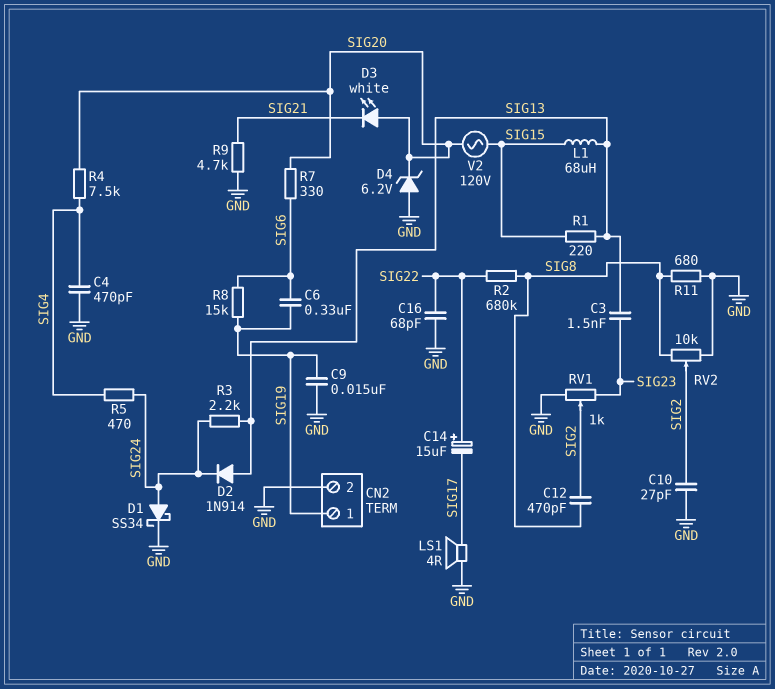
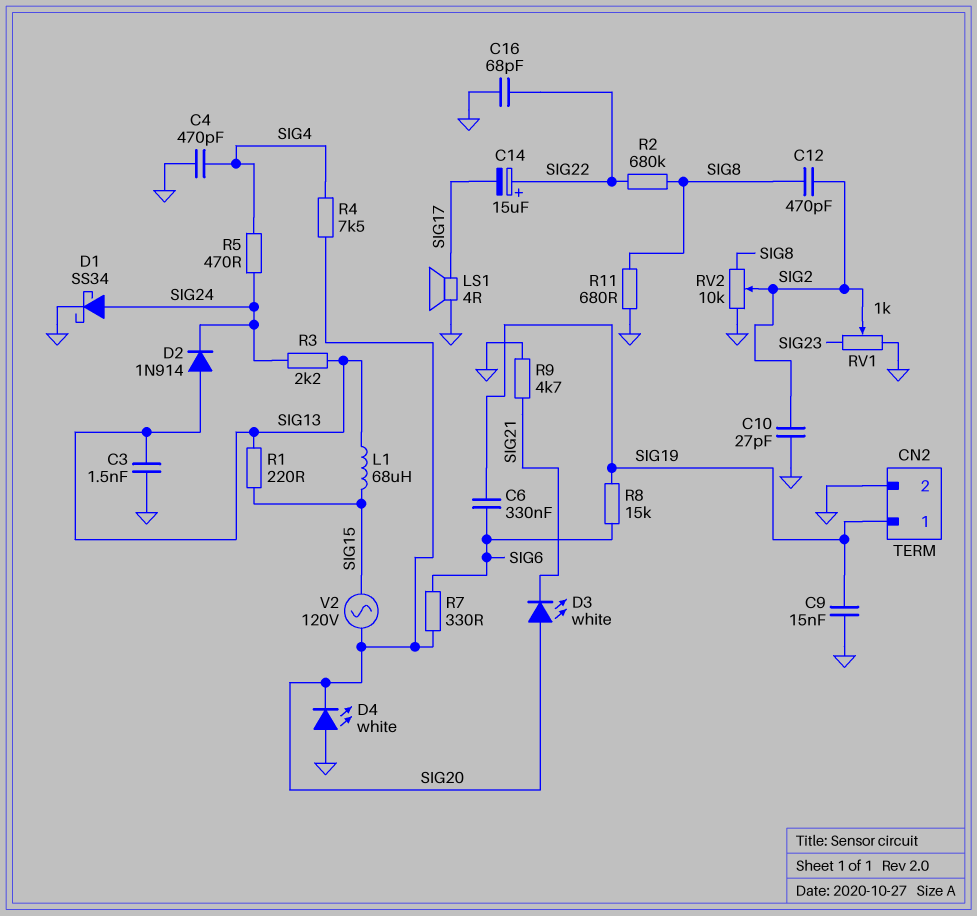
C3: 1.5nF (SIG13, SIG23) -> 1.5nF (GND, SIG13)
D4: zener 6.2V (A GND, K SIG20) -> LED white (A GND, K SIG20)

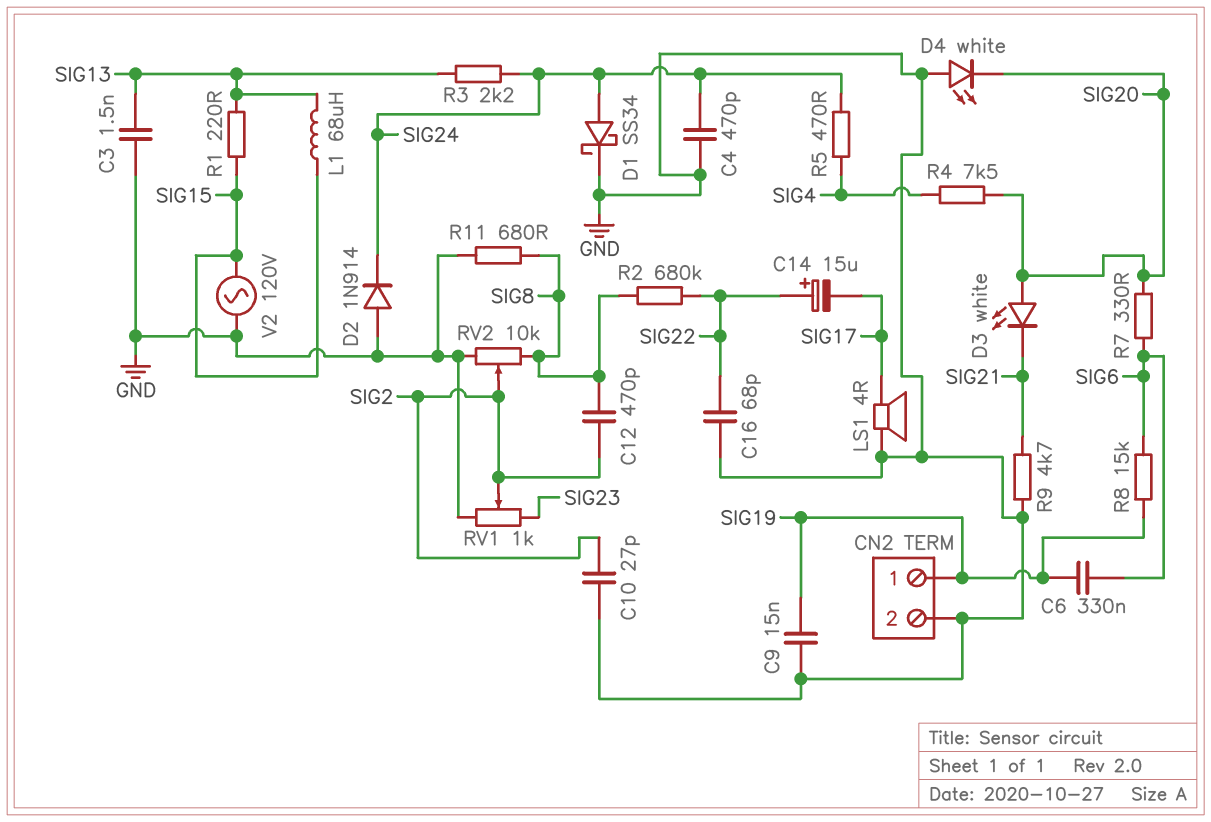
C4: 470pF (GND, SIG4) -> 470pF (GND, SIG24)
D2: diode 1N914 (A SIG13, K SIG24) -> diode 1N914 (A GND, K SIG24)
V2: AC 120V (SIG15, SIG20) -> AC 120V (GND, SIG15)

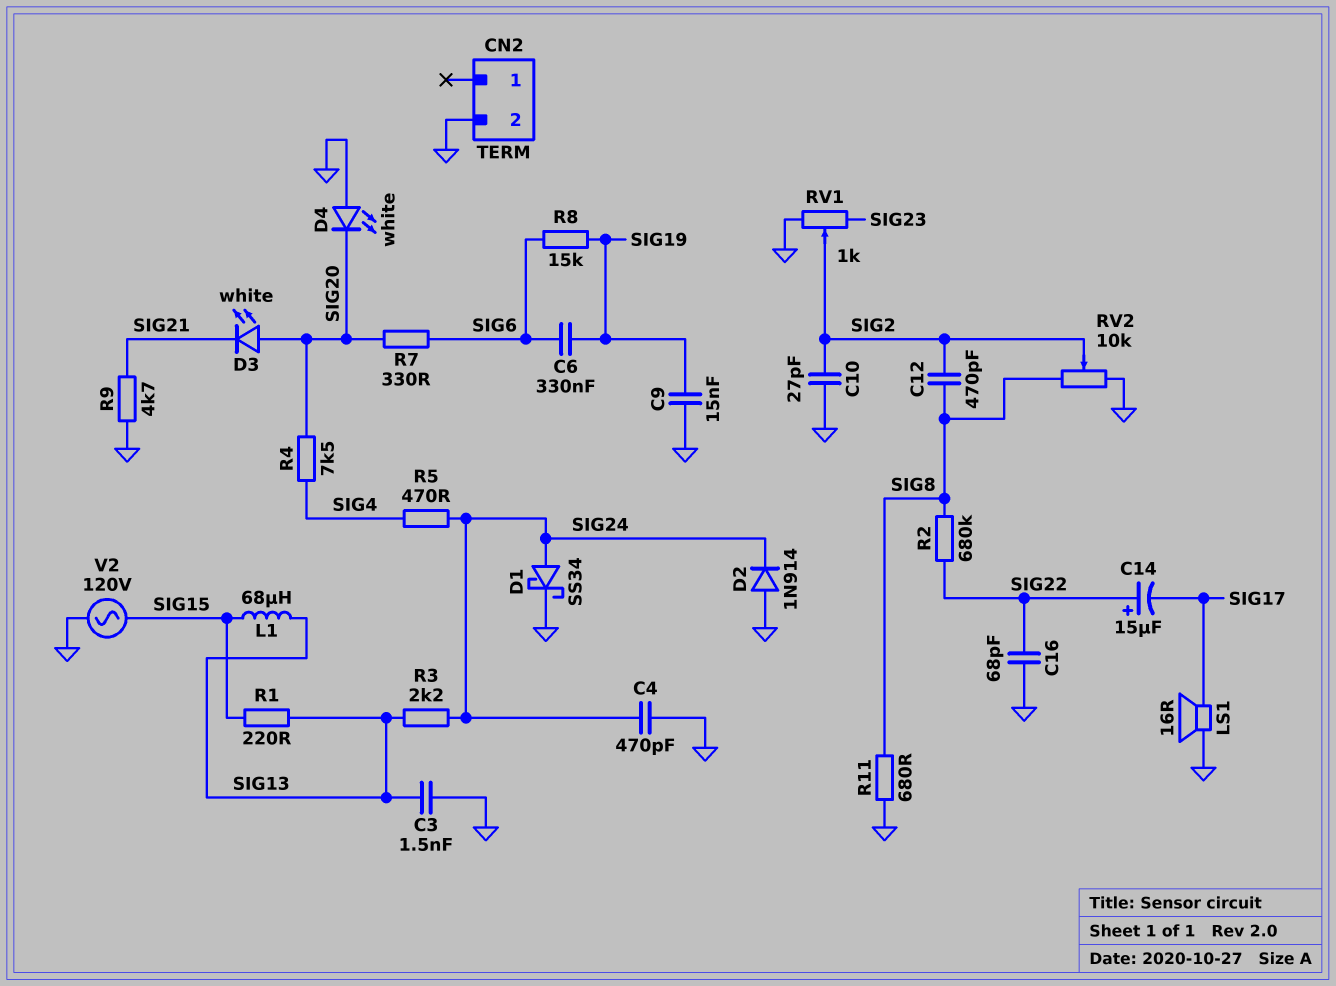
CN2 pin 1: SIG19 -> none
LS1: speaker 4R (GND, SIG17) -> speaker 16R (GND, SIG17)

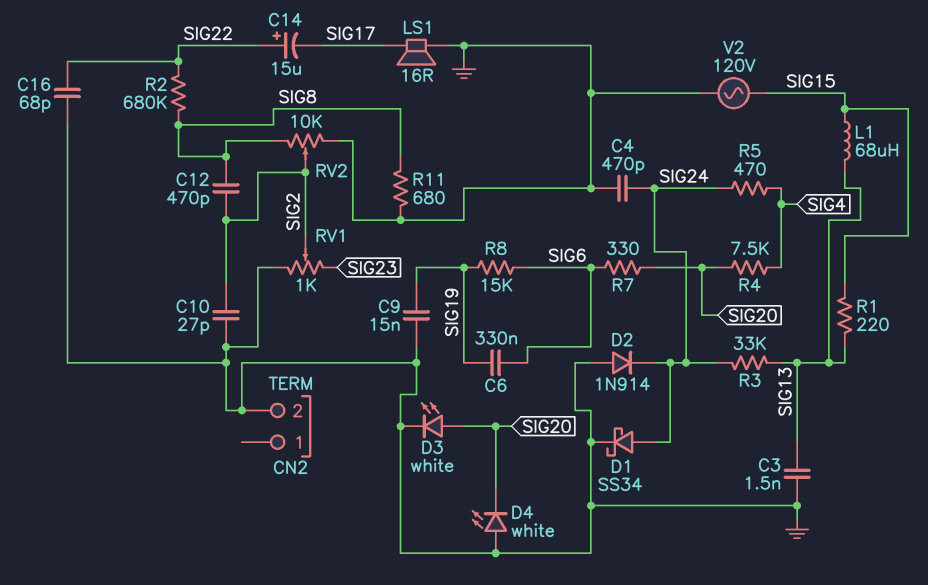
D3: LED white (A SIG20, K SIG21) -> LED white (A SIG20, K GND)
R3: 2.2k (SIG13, SIG24) -> 33k (SIG13, SIG24)
R9: 4.7k (GND, SIG21) -> none

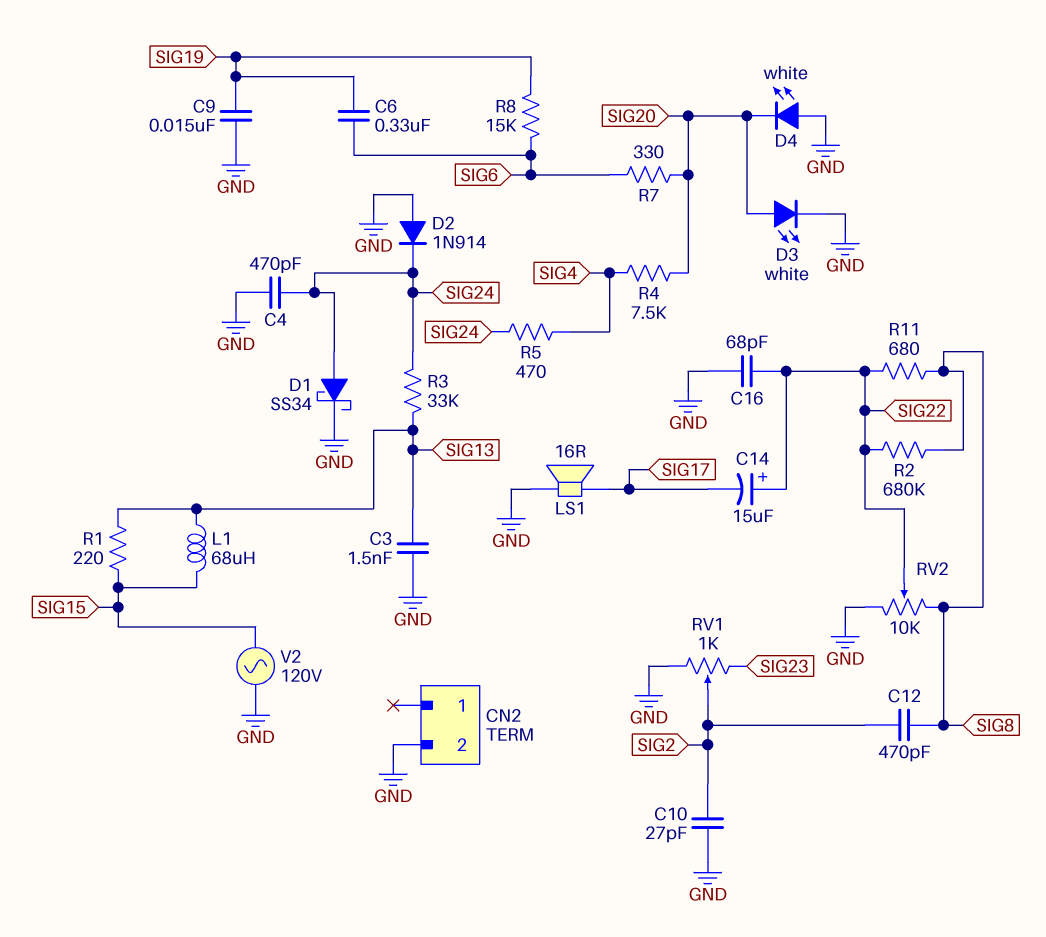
R11: 680 (GND, SIG8) -> 680 (SIG8, SIG22)
RV2: 10k (GND, SIG8, wiper SIG2) -> 10k (GND, SIG8, wiper SIG22)

